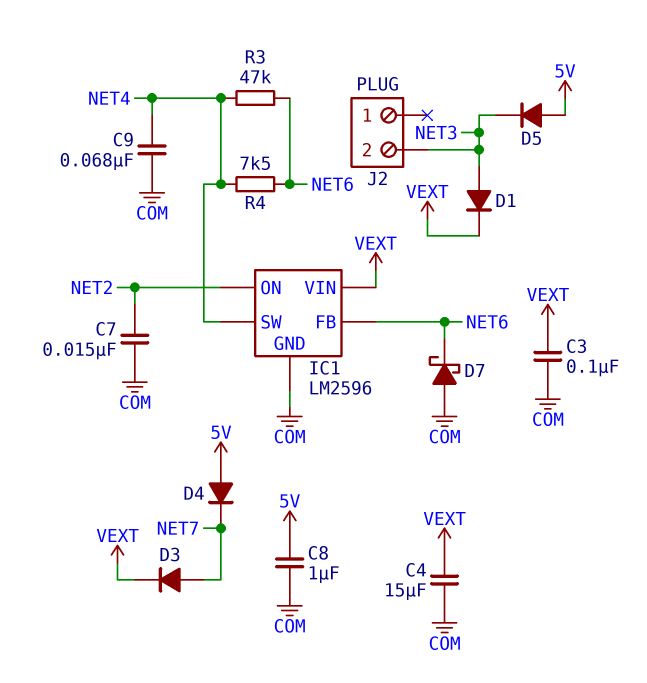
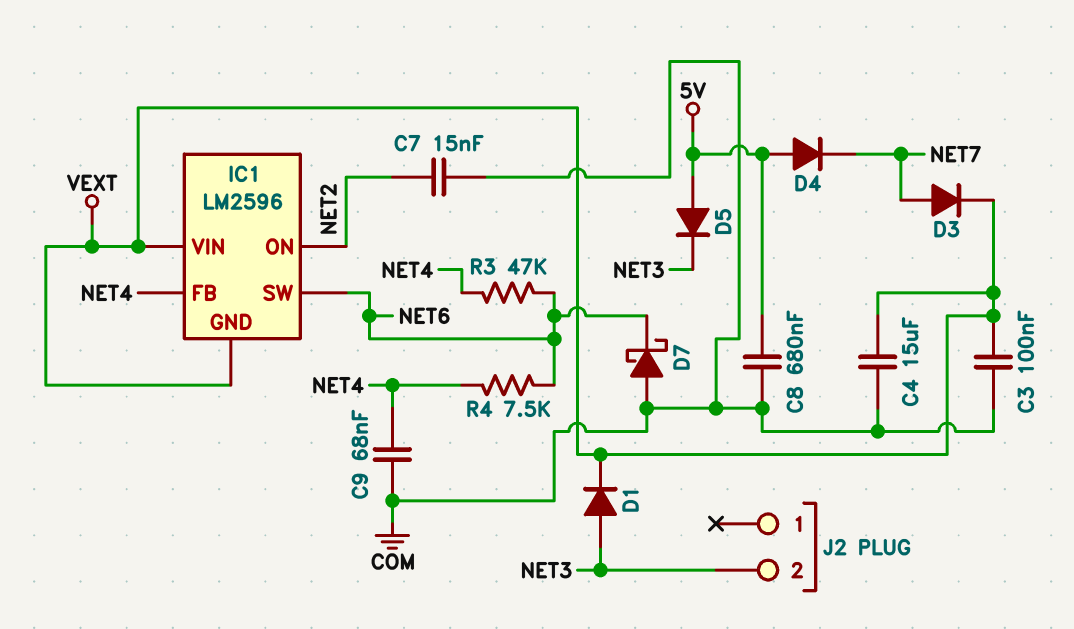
C8: 1uF (5V, COM) -> 680nF (5V, COM)
IC1 pin FB: NET6 -> NET4
IC1 pin GND: COM -> VEXT
IC1 pin SW: NET4 -> NET6

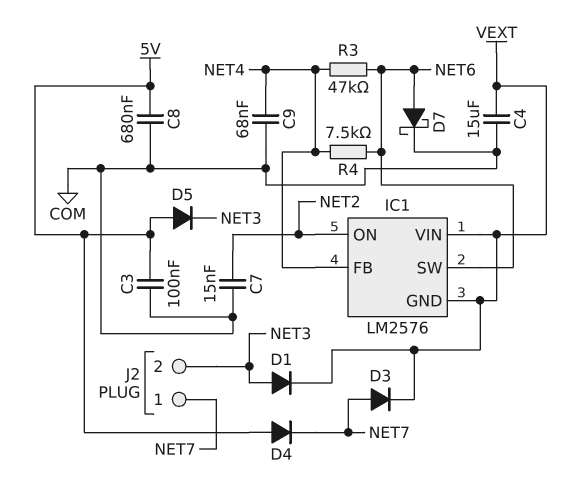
C3: 100nF (COM, VEXT) -> 100nF (5V, COM)
D7: schottky (A COM, K NET6) -> schottky (A NET6, K COM)
IC1: LM2596 -> LM2576
J2 pin 1: none -> NET7

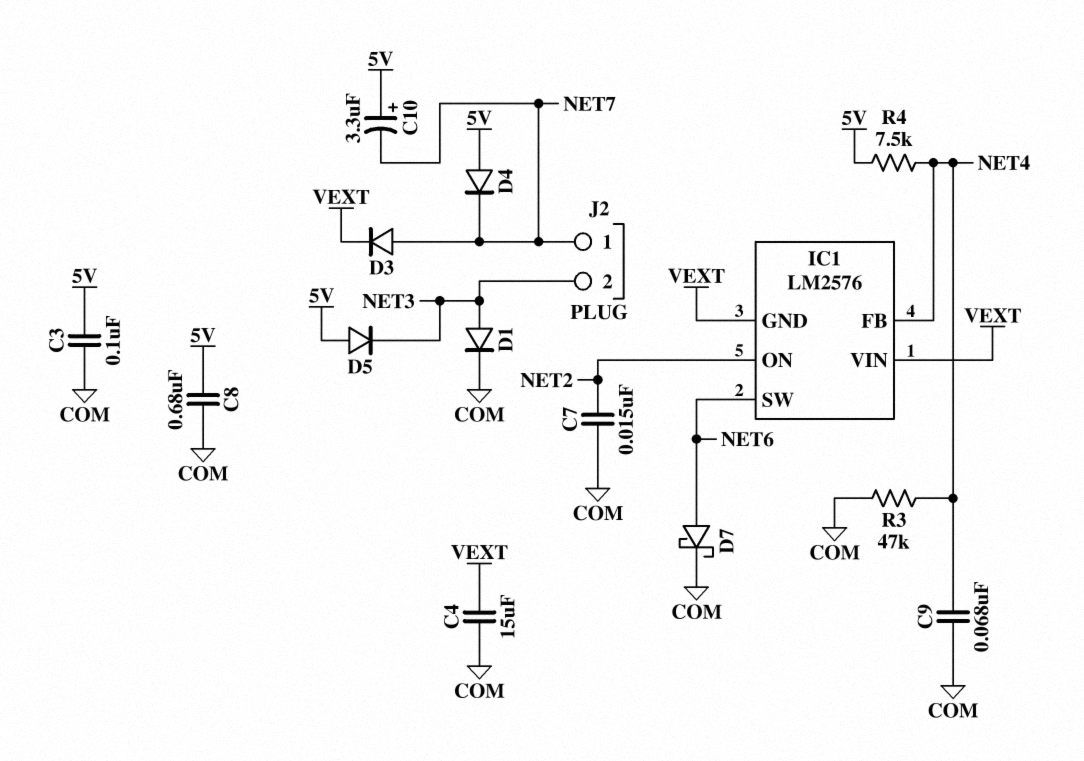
C10: none -> 3.3uF (plus 5V, minus NET7)
D1: diode (A NET3, K VEXT) -> diode (A NET3, K COM)
R3: 47k (NET4, NET6) -> 47k (COM, NET4)
R4: 7.5k (NET4, NET6) -> 7.5k (5V, NET4)

